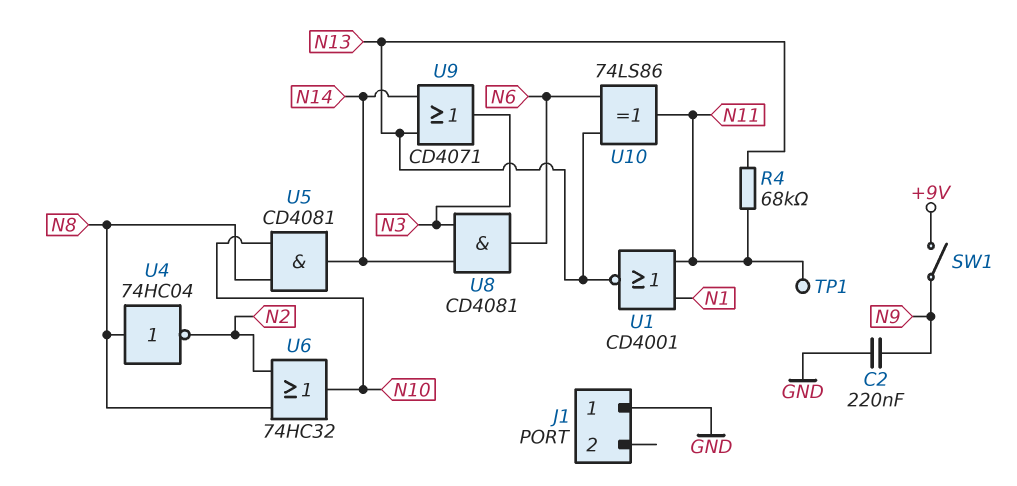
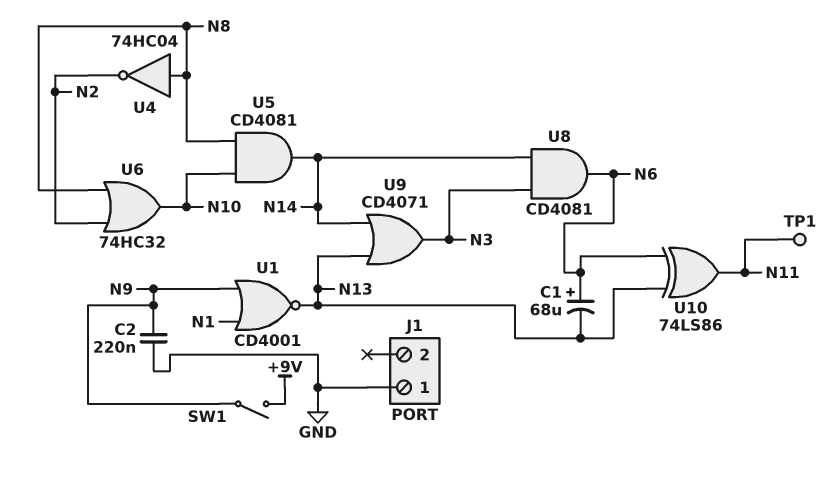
C1: none -> 68uF (plus N6, minus N13)
R4: 68k (N11, N13) -> none
U1: NOR CD4001 (in N1, in N11, out N13) -> NOR CD4001 (in N1, in N9, out N13)

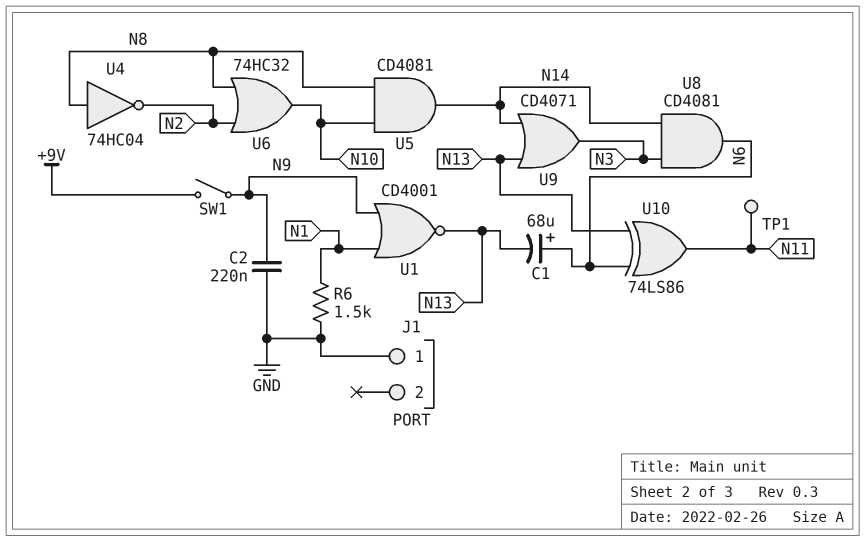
R6: none -> 1.5k (GND, N1)

